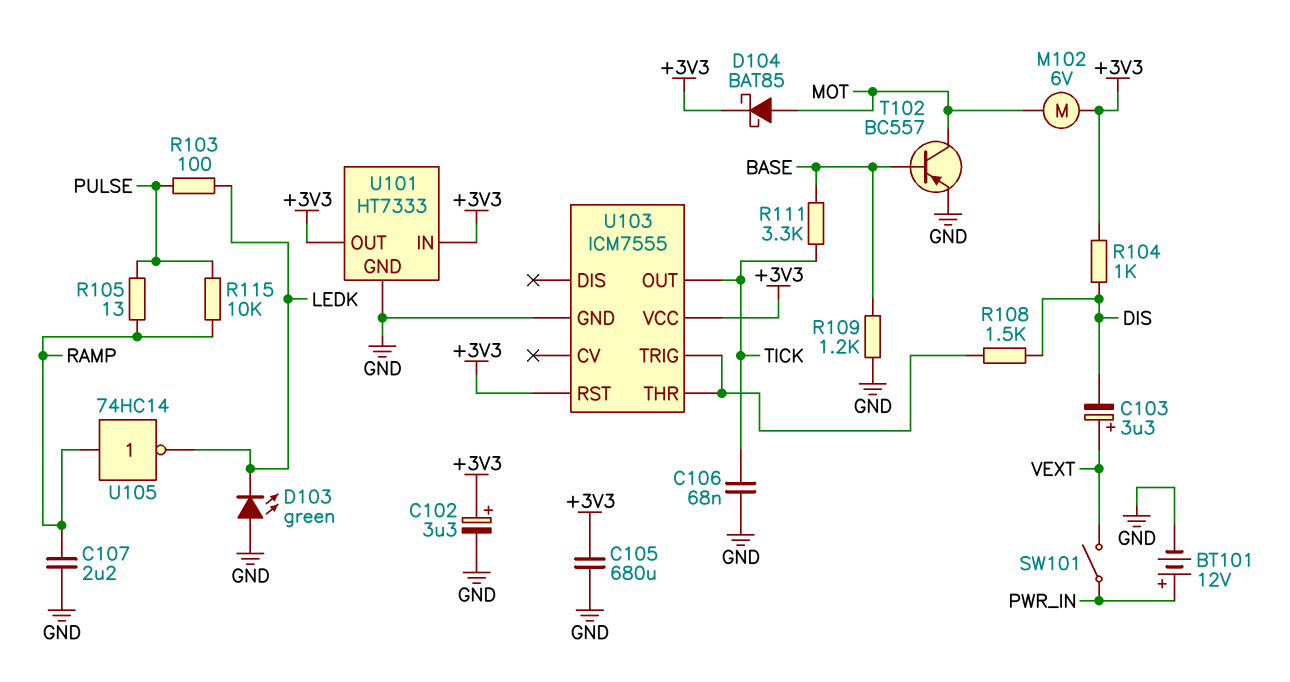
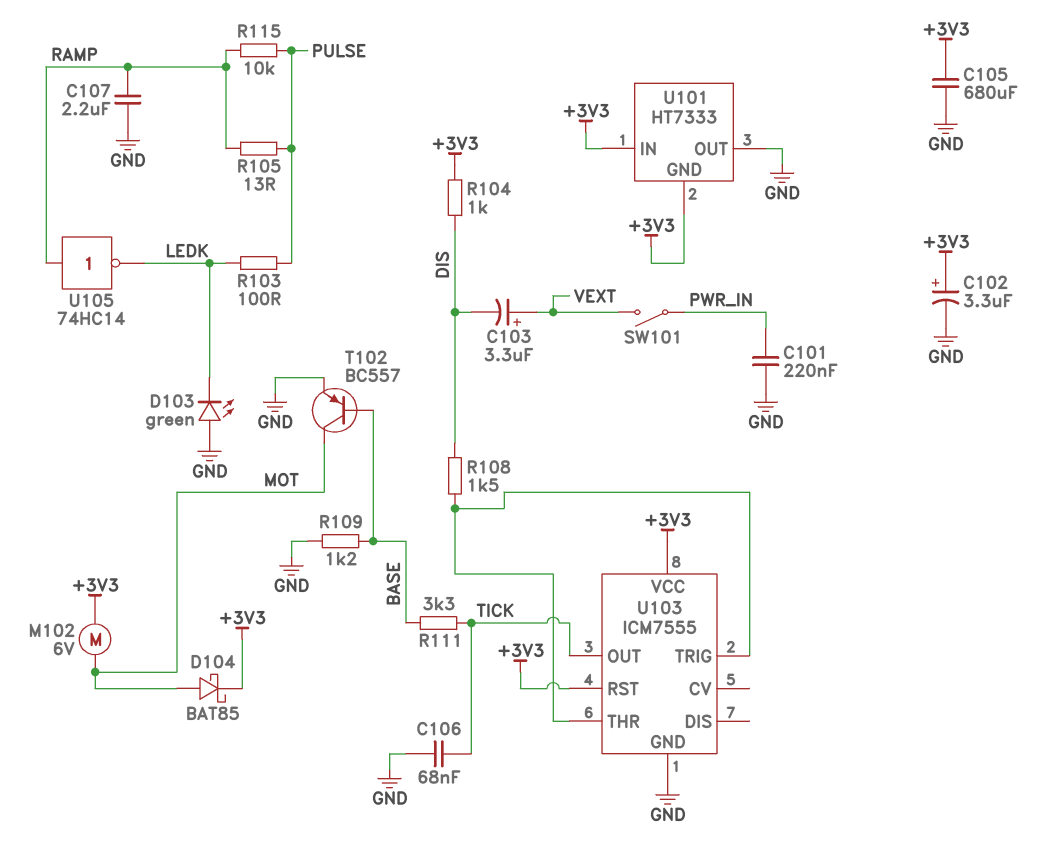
BT101: 12V (plus PWR_IN, minus GND) -> none
C101: none -> 220nF (GND, PWR_IN)
U101 pin GND: GND -> +3V3
U101 pin OUT: +3V3 -> GND

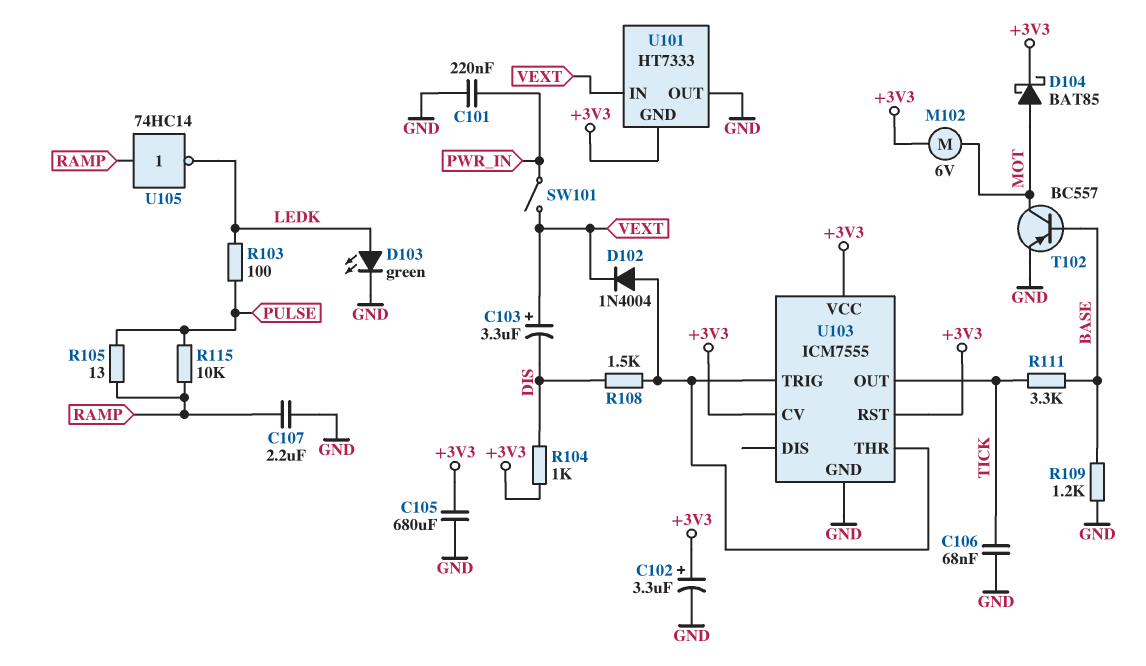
D102: none -> diode 1N4004 (A U103/THR, K VEXT)
D103: LED green (A GND, K LEDK) -> LED green (A LEDK, K GND)
U101 pin IN: +3V3 -> VEXT
U103 pin CV: none -> +3V3

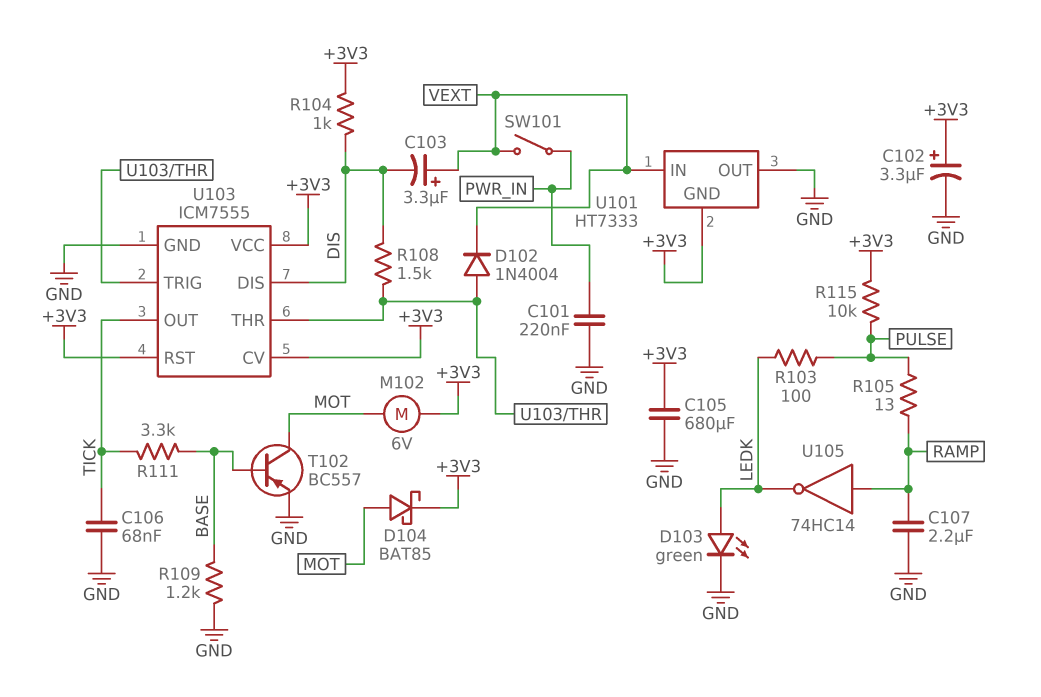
R115: 10k (PULSE, RAMP) -> 10k (+3V3, PULSE)
U103 pin DIS: none -> DIS

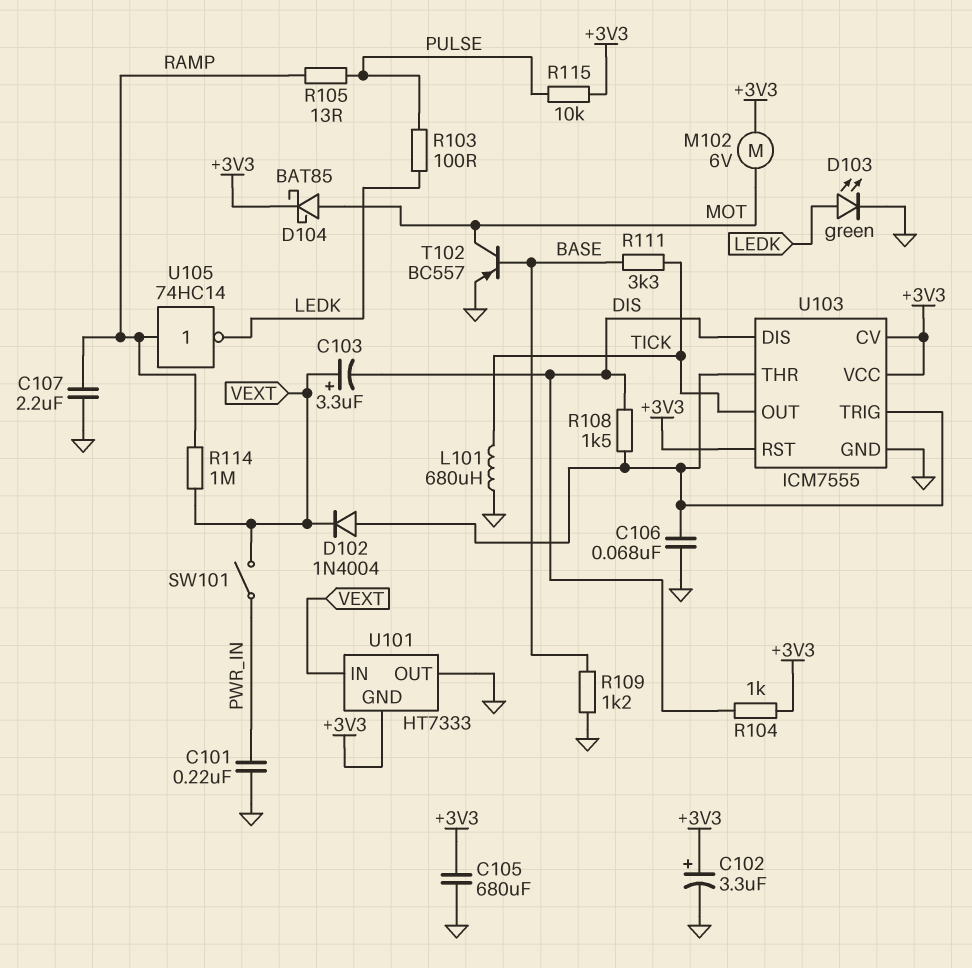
C106: 68nF (GND, TICK) -> 68nF (GND, U103/THR)
L101: none -> 680uH (GND, TICK)
R114: none -> 1M (RAMP, VEXT)

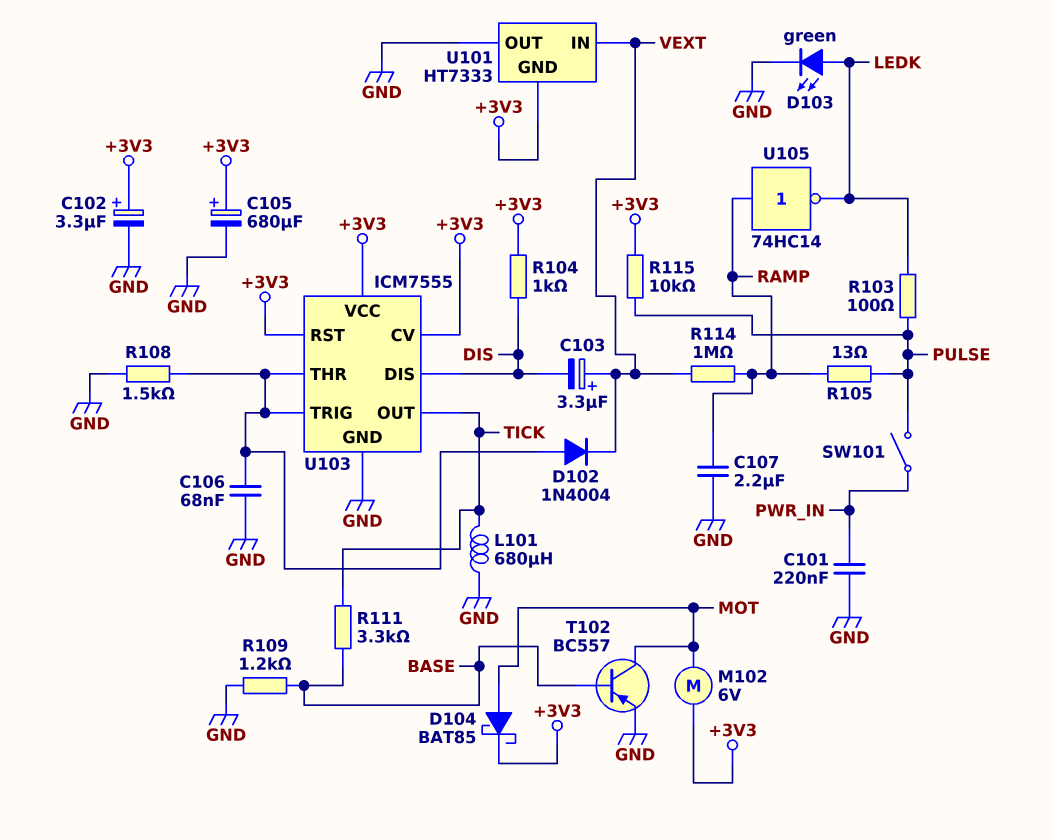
C105: 680uF (+3V3, GND) -> 680uF (plus +3V3, minus GND)
R108: 1.5k (DIS, U103/THR) -> 1.5k (GND, U103/THR)
SW101: switch (PWR_IN, VEXT) -> switch (PULSE, PWR_IN)

